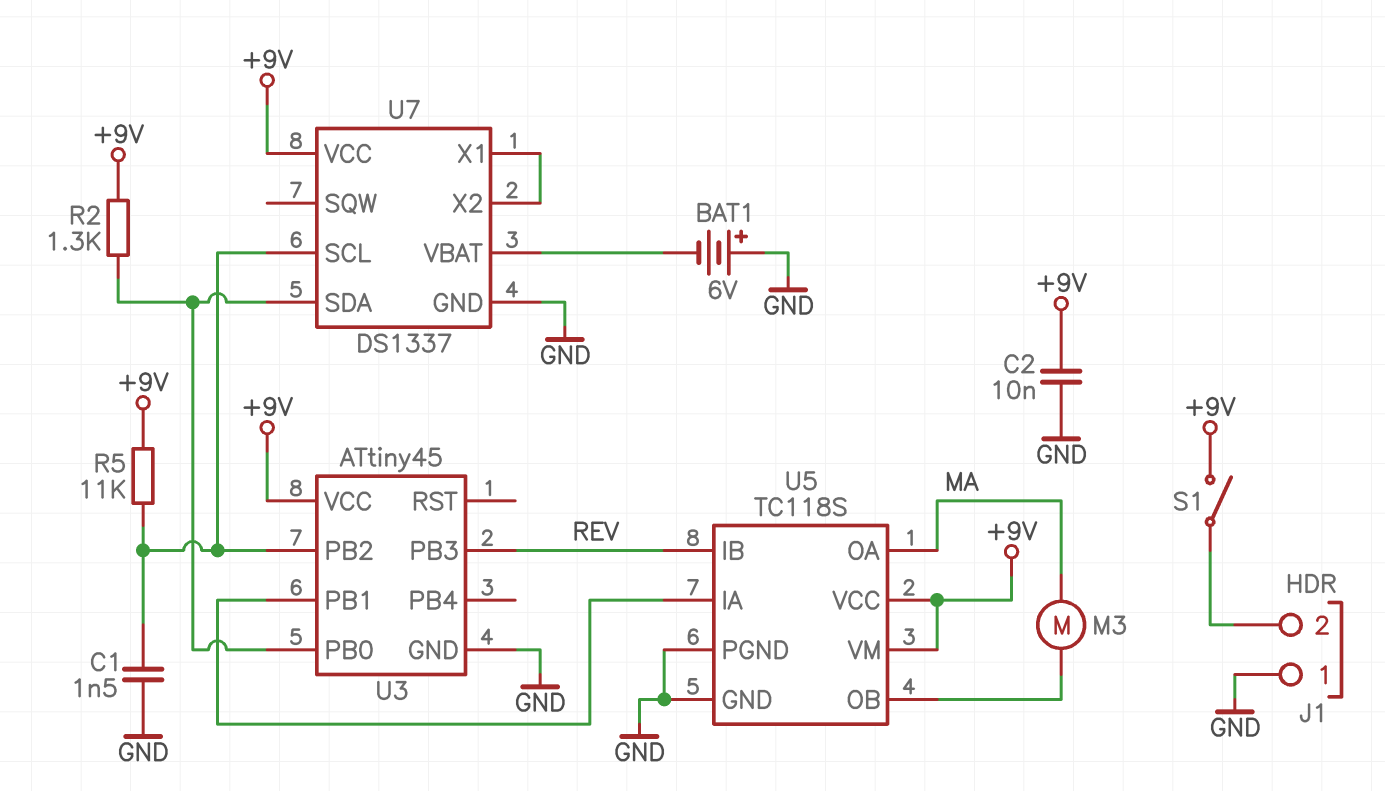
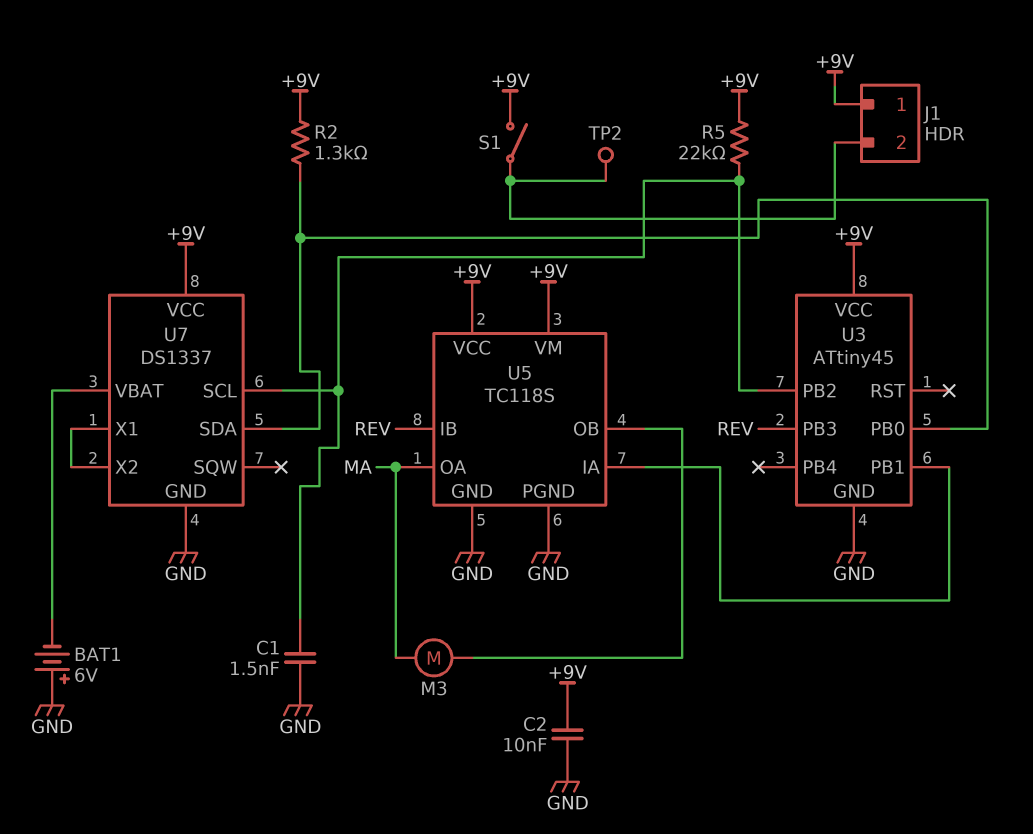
J1 pin 1: GND -> +9V
R5: 11k (+9V, U3/PB2) -> 22k (+9V, U3/PB2)
TP2: none -> test point (J1/2)

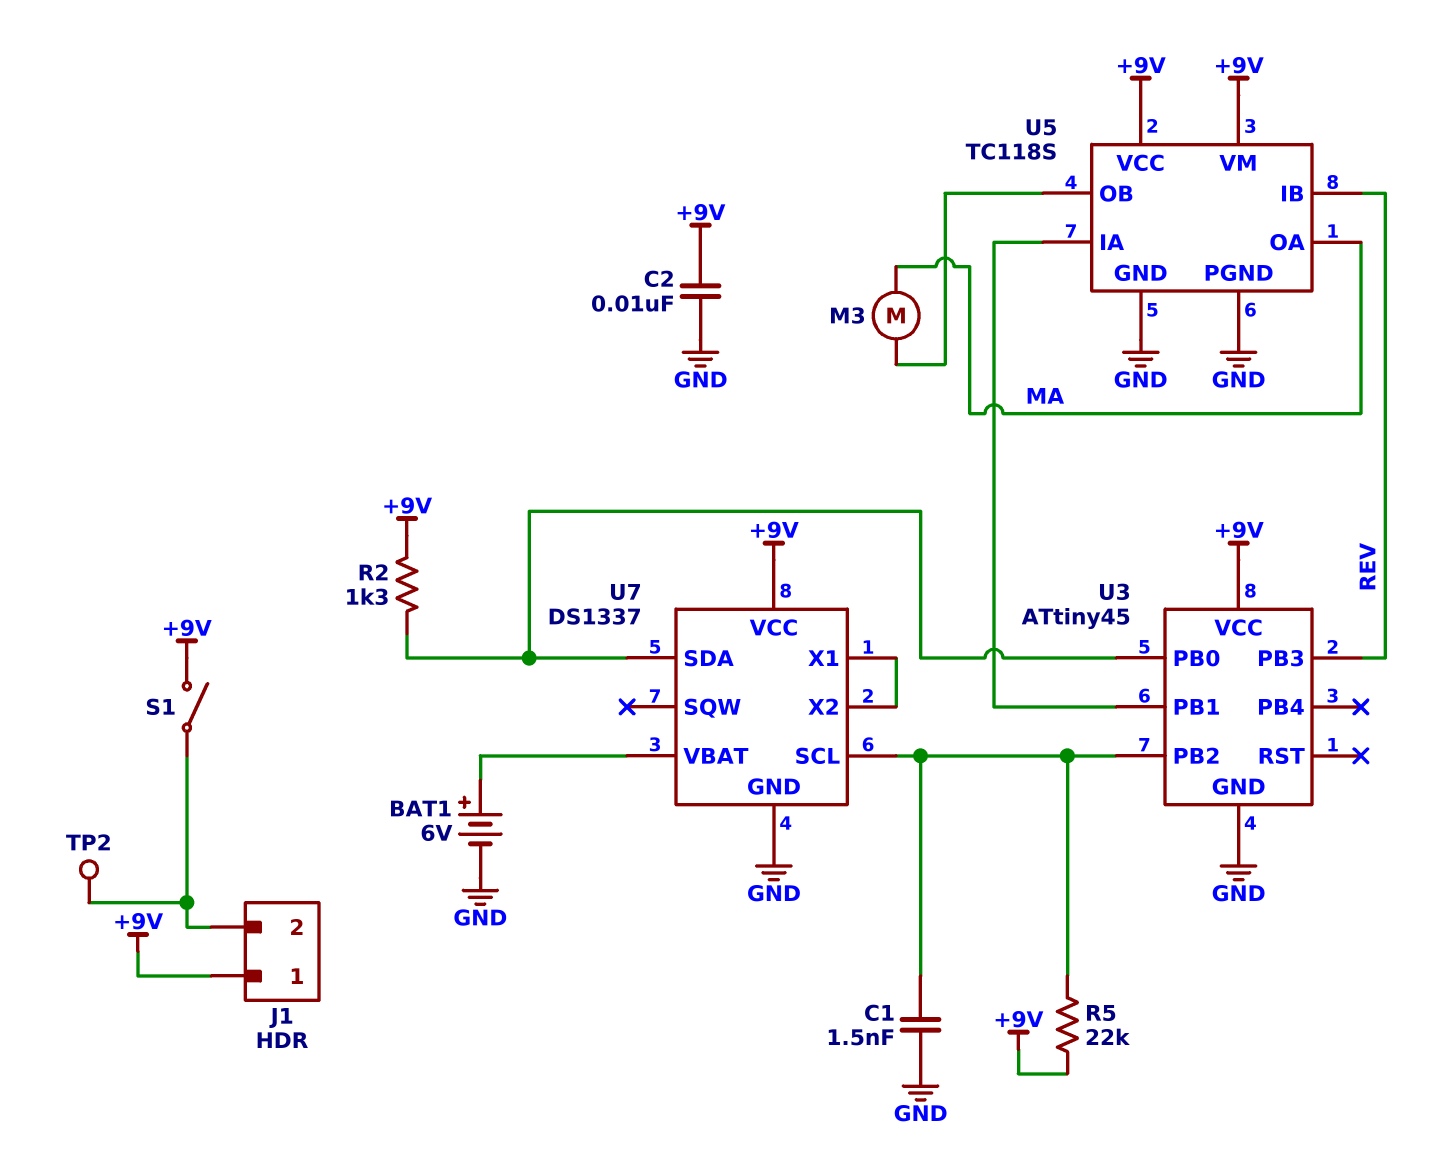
BAT1: 6V (plus GND, minus U7/VBAT) -> 6V (plus U7/VBAT, minus GND)

